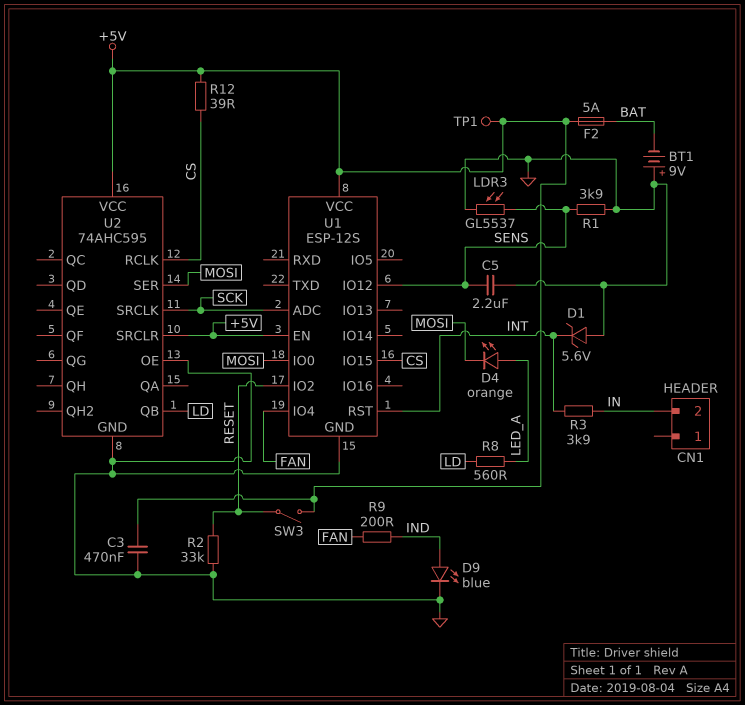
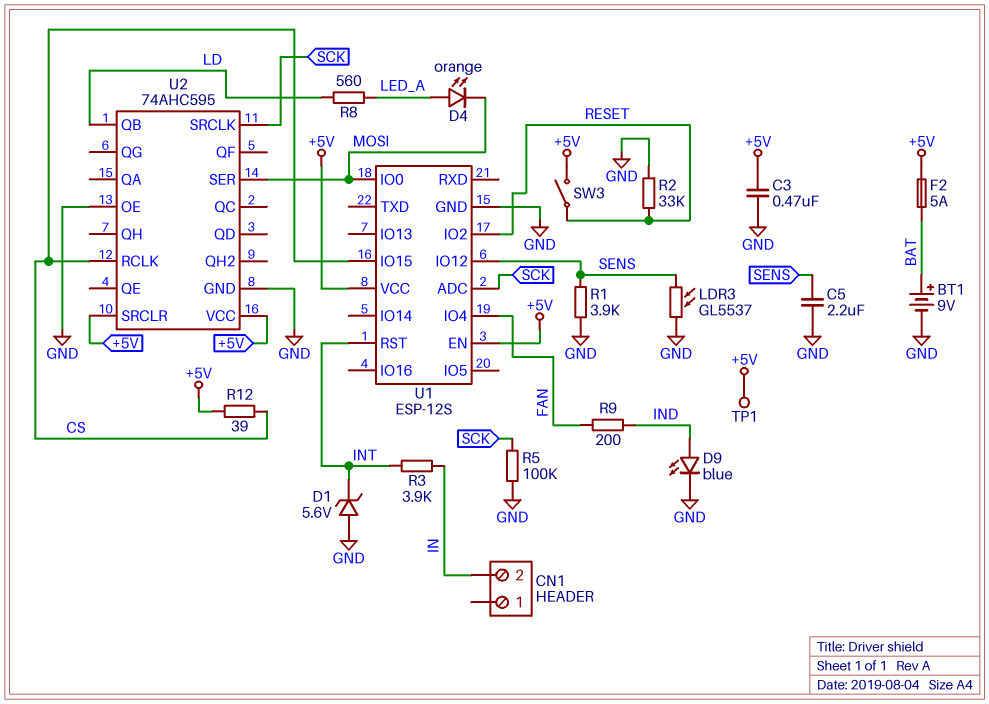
BT1: 9V (plus GND, minus BAT) -> 9V (plus BAT, minus GND)
R5: none -> 100k (GND, SCK)

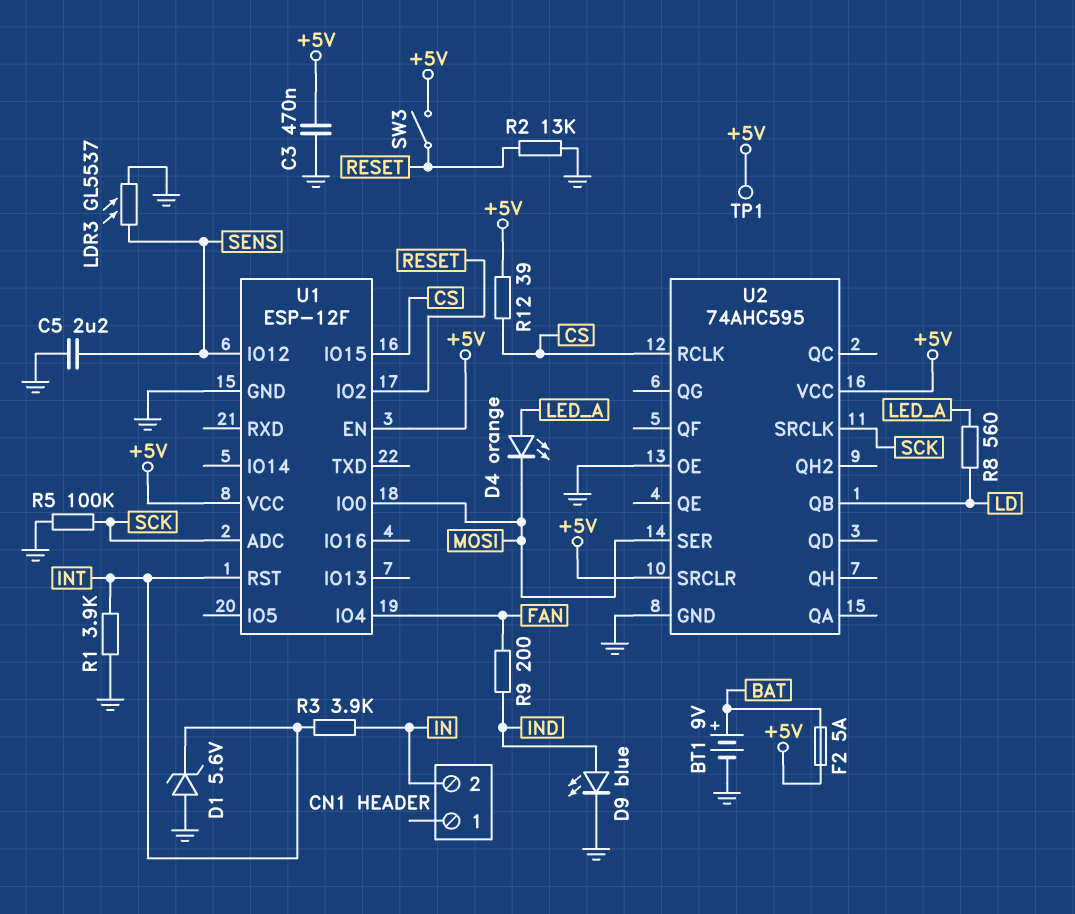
R1: 3.9k (GND, SENS) -> 3.9k (GND, INT)
R2: 33k (GND, RESET) -> 13k (GND, RESET)
U1: ESP-12S -> ESP-12F

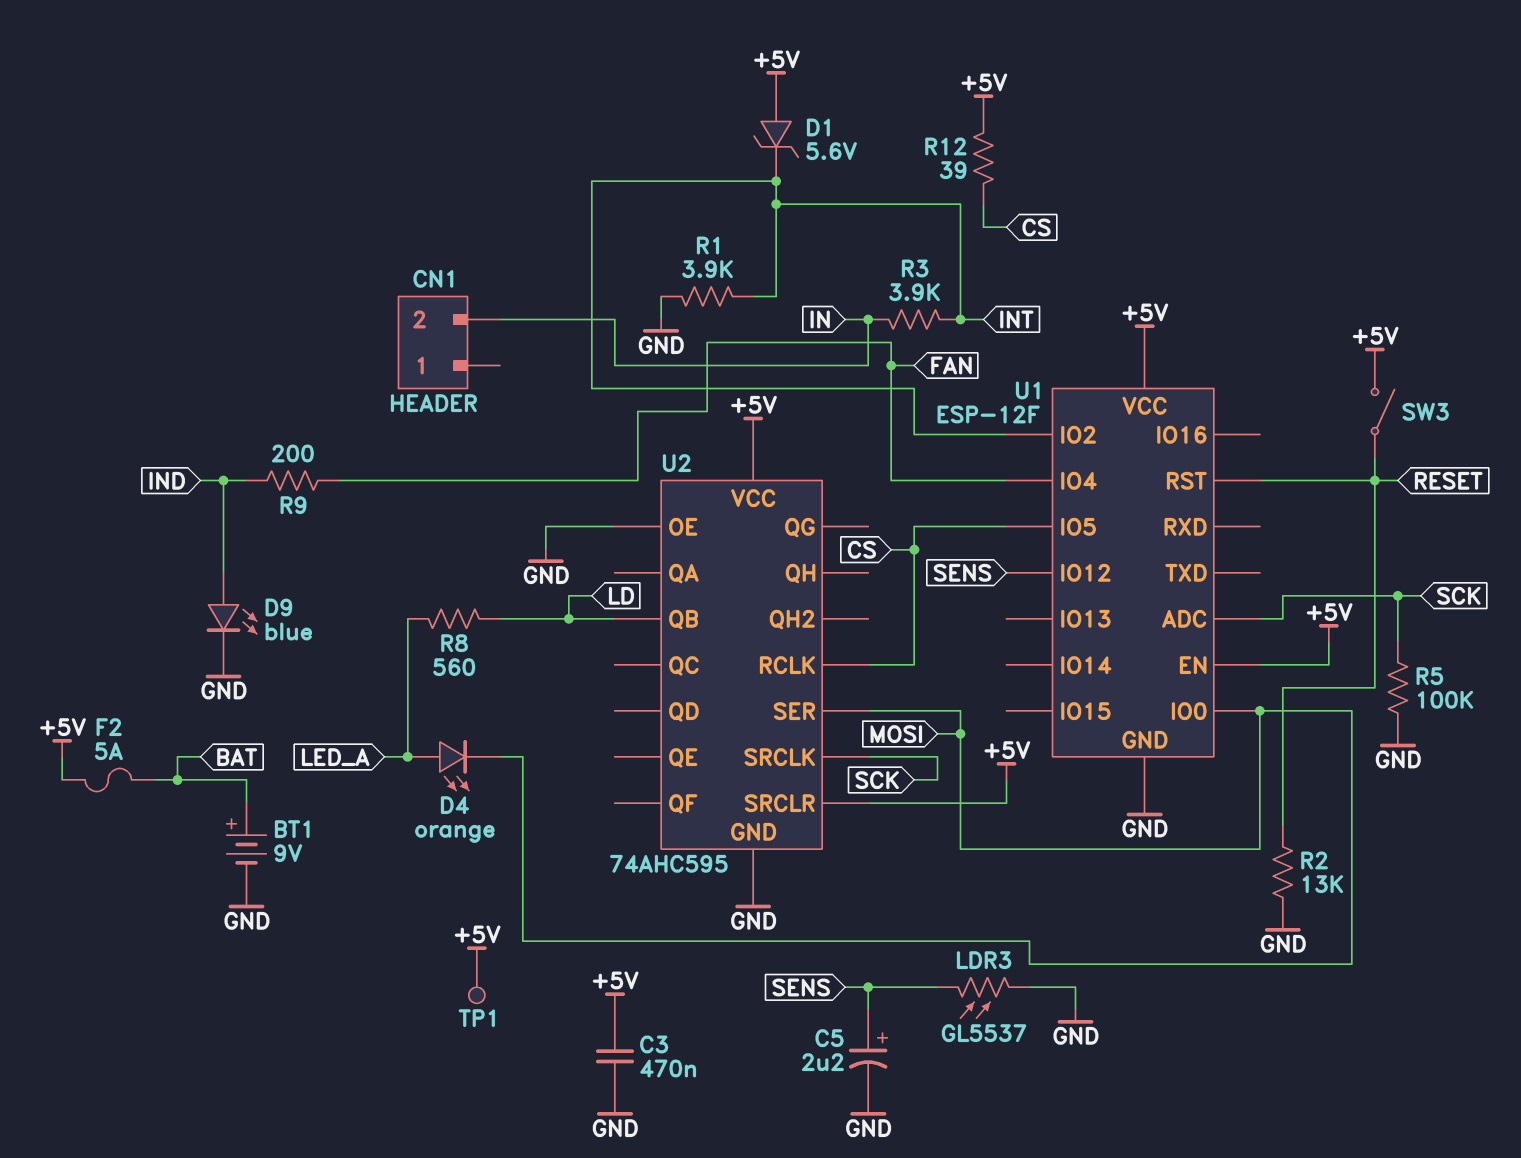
C5: 2.2uF (GND, SENS) -> 2.2uF (plus SENS, minus GND)
D1: zener 5.6V (A GND, K INT) -> zener 5.6V (A +5V, K INT)
U1 pin IO2: RESET -> INT
U1 pin IO5: none -> CS
U1 pin IO15: CS -> none
U1 pin RST: INT -> RESET

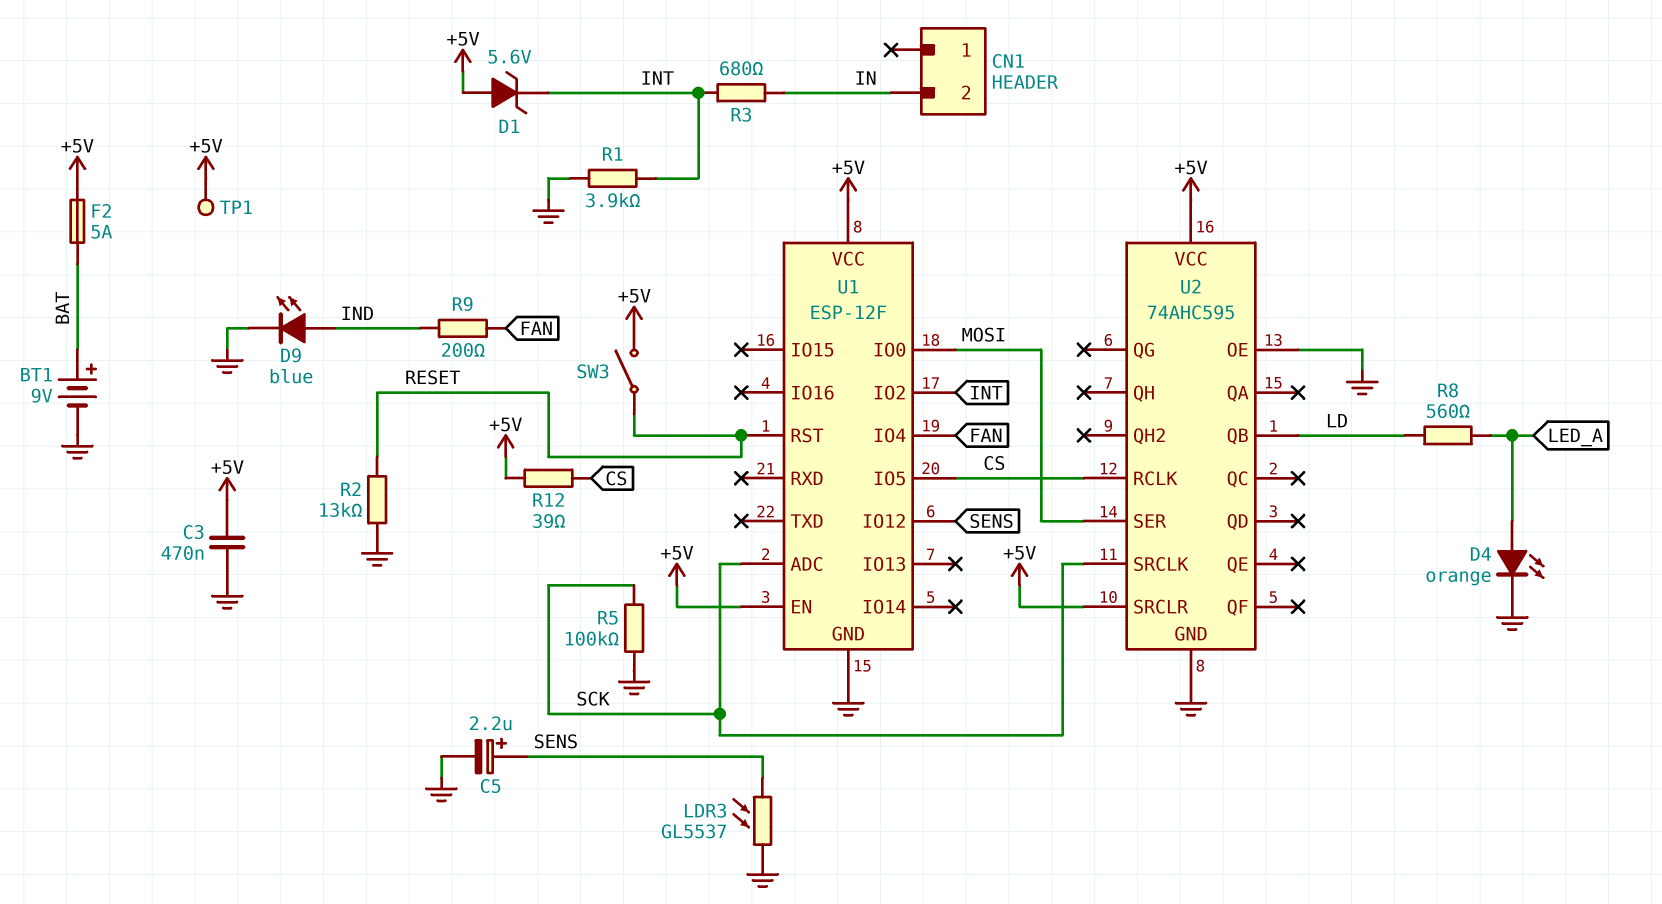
D4: LED orange (A LED_A, K MOSI) -> LED orange (A LED_A, K GND)
R3: 3.9k (IN, INT) -> 680 (IN, INT)

